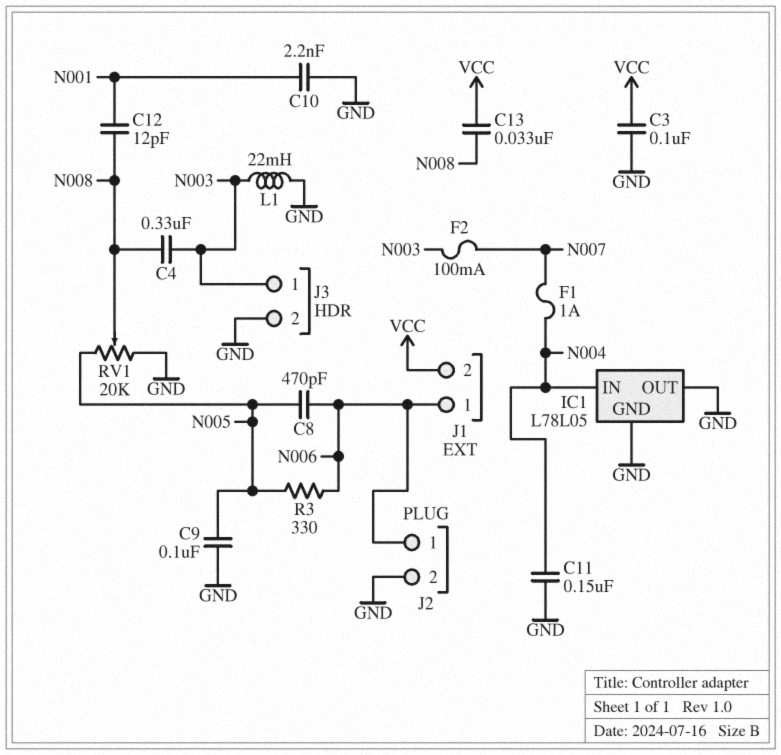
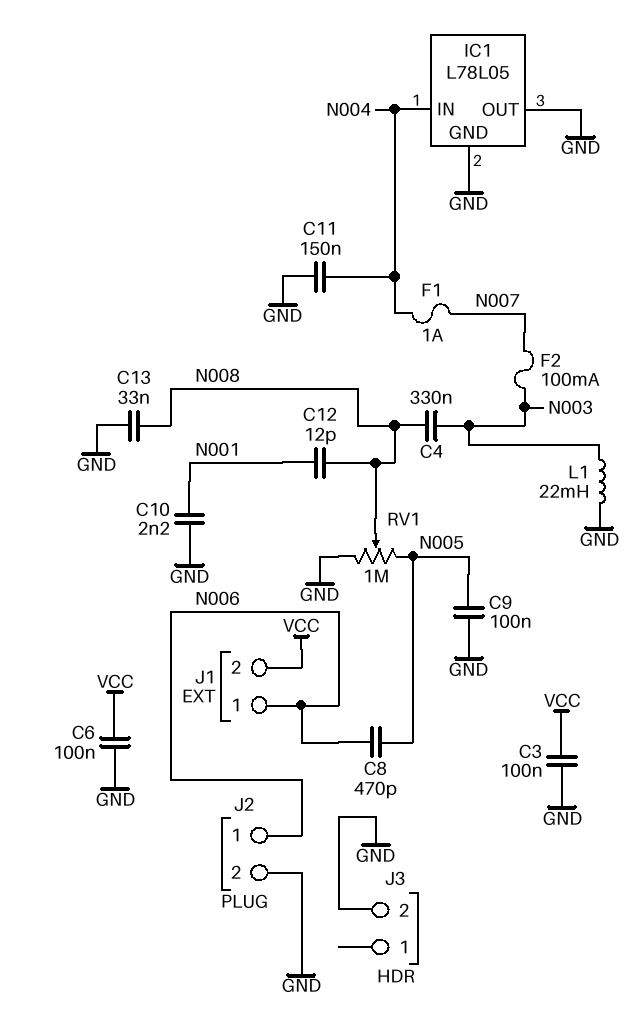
C6: none -> 100nF (GND, VCC)
C13: 33nF (N008, VCC) -> 33nF (GND, N008)
J3 pin 1: N003 -> none
R3: 330 (N005, N006) -> none
RV1: 20k (GND, N005, wiper N008) -> 1M (GND, N005, wiper N008)

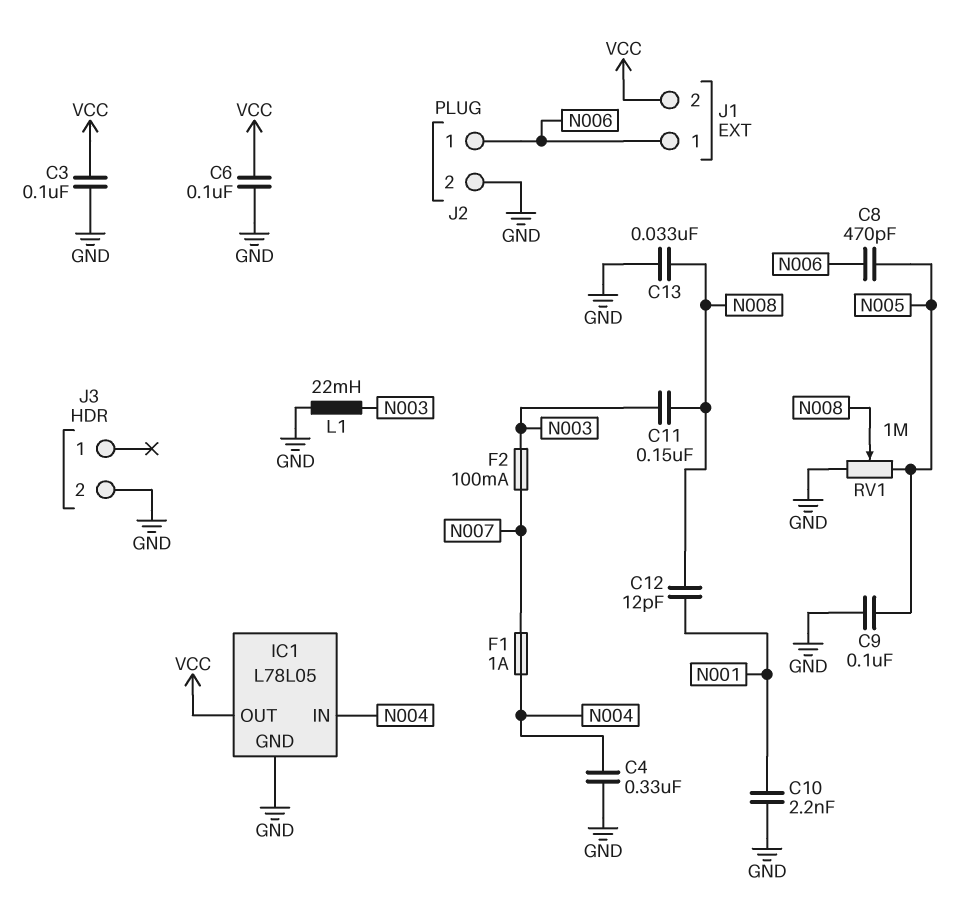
C4: 330nF (N003, N008) -> 330nF (GND, N004)
C11: 150nF (GND, N004) -> 150nF (N003, N008)
IC1 pin OUT: GND -> VCC

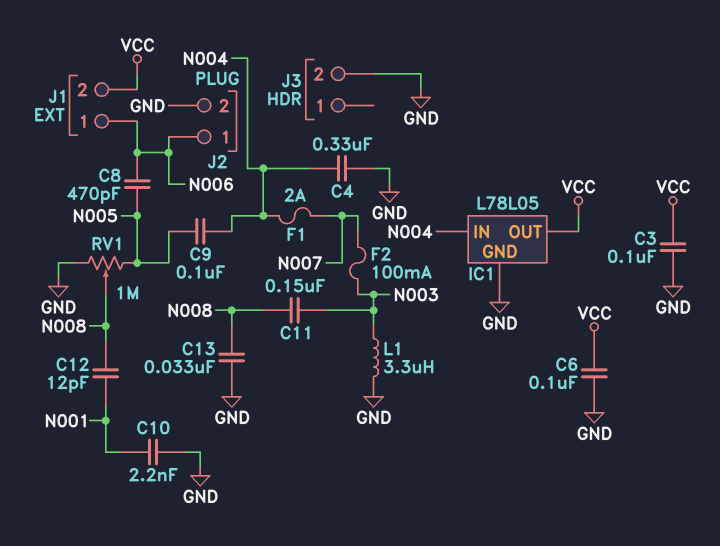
C9: 100nF (GND, N005) -> 100nF (N004, N005)
F1: 1A (N004, N007) -> 2A (N004, N007)
L1: 22mH (GND, N003) -> 3.3uH (GND, N003)

